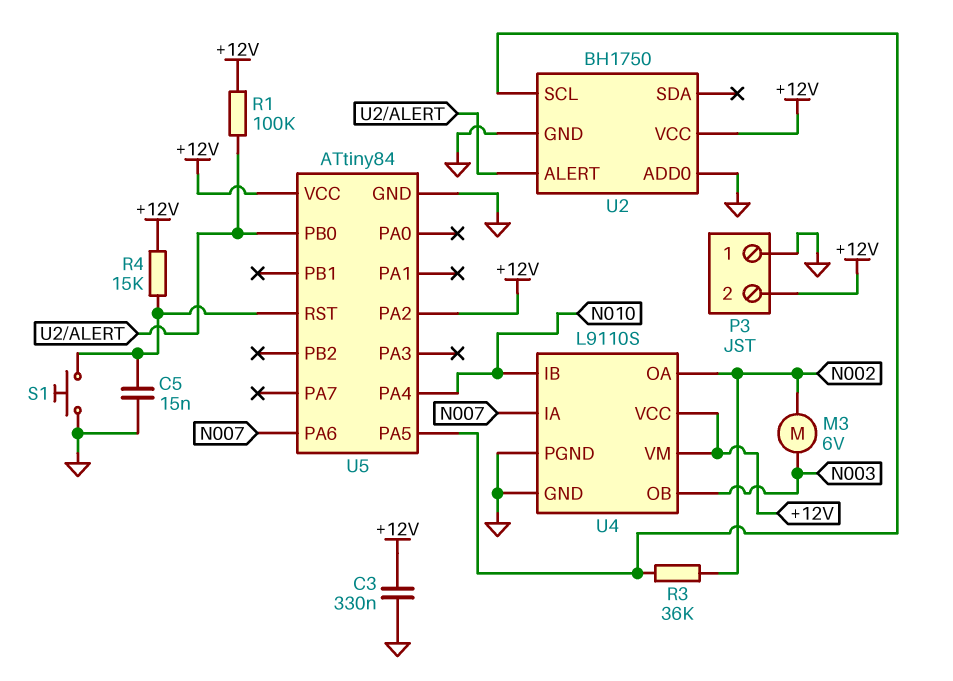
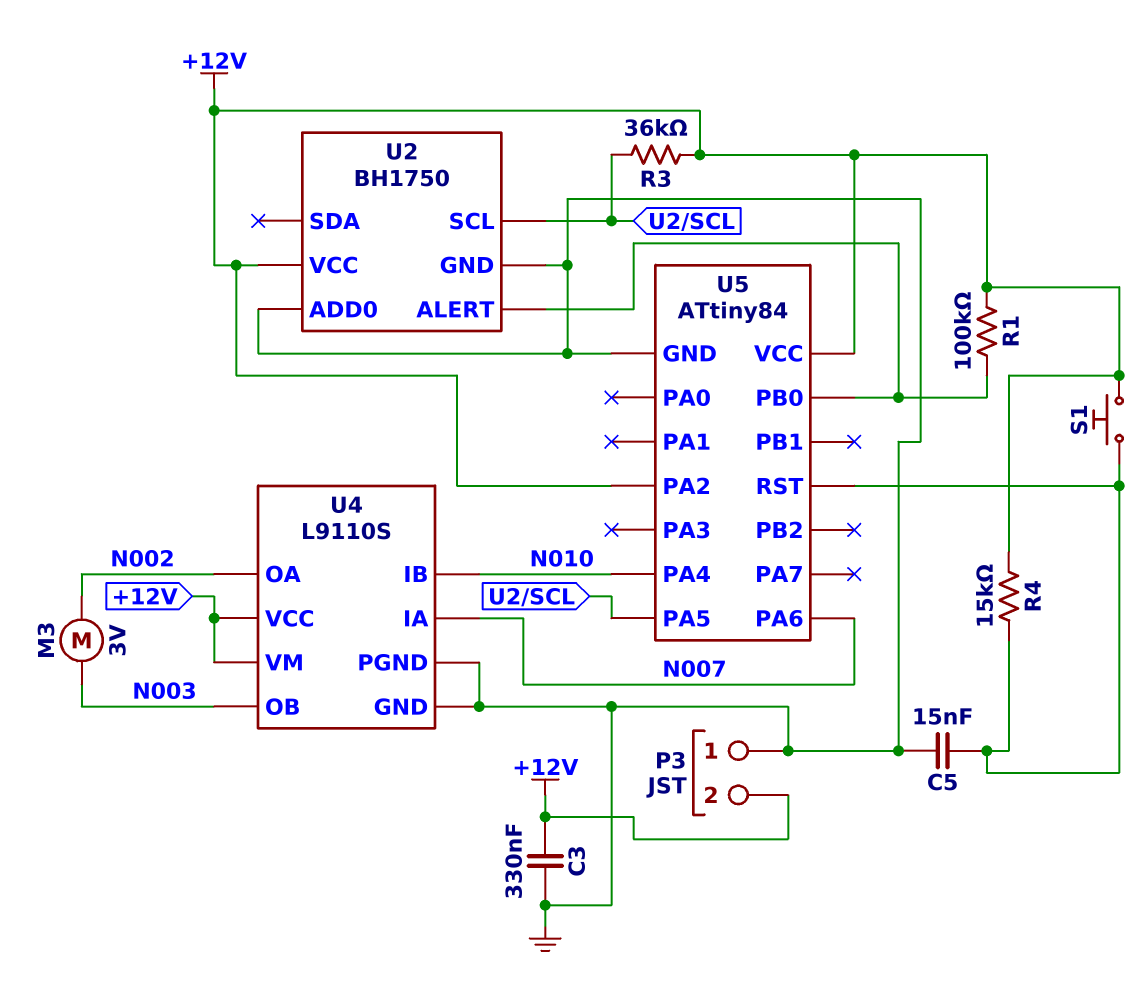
M3: motor 6V (N002, N003) -> motor 3V (N002, N003)
R3: 36k (N002, U2/SCL) -> 36k (+12V, U2/SCL)
S1: button (GND, U5/RST) -> button (+12V, U5/RST)

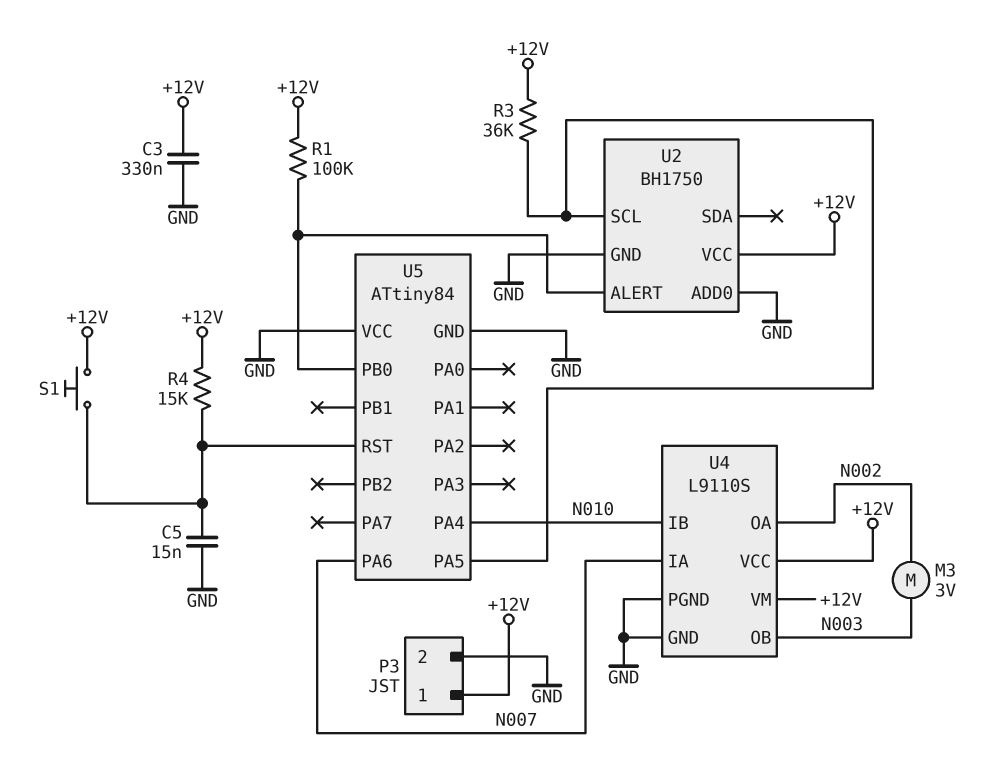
P3 pin 1: GND -> +12V
P3 pin 2: +12V -> GND
U5 pin PA2: +12V -> none
U5 pin VCC: +12V -> GND

